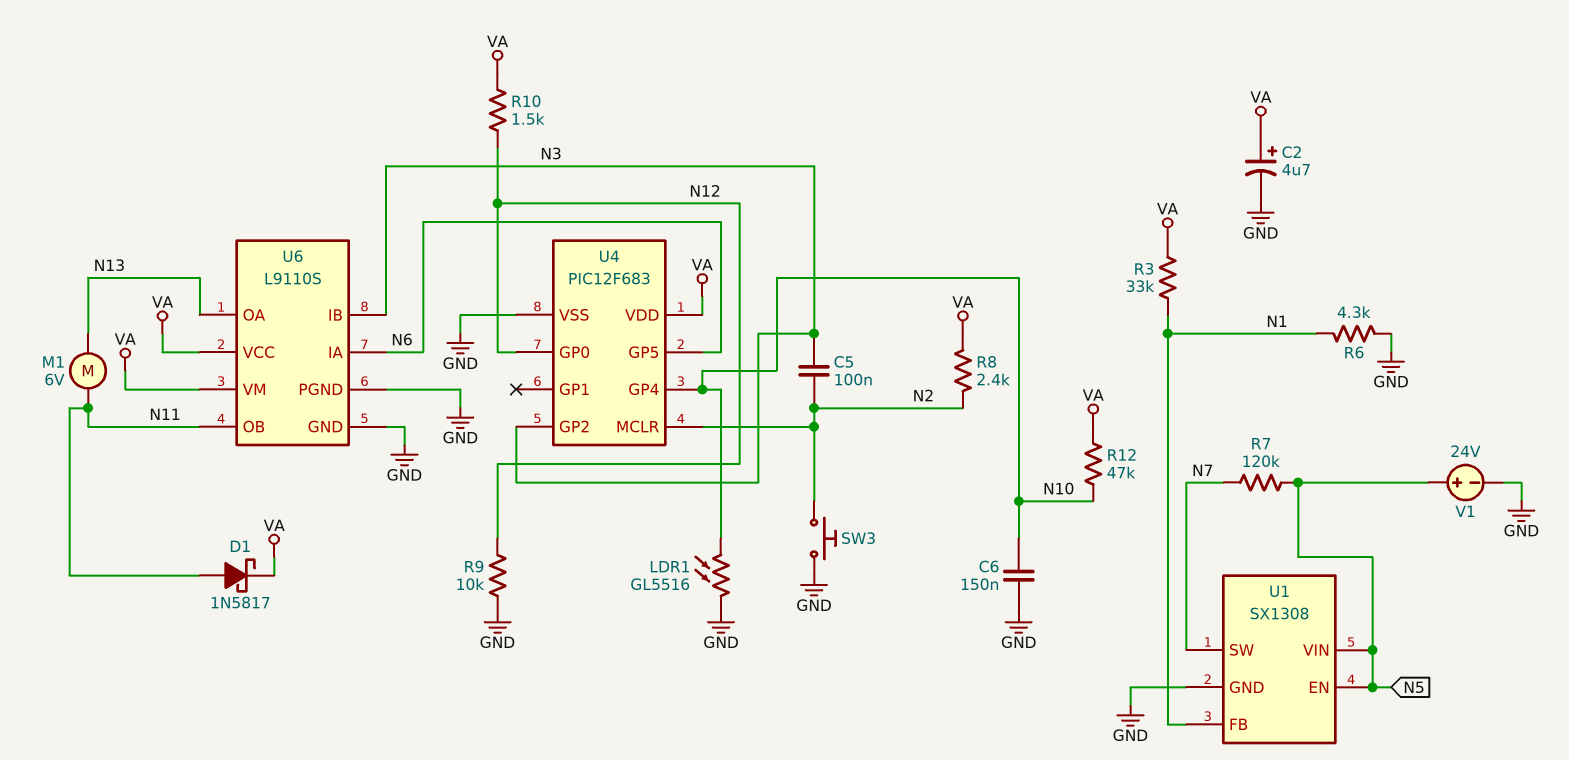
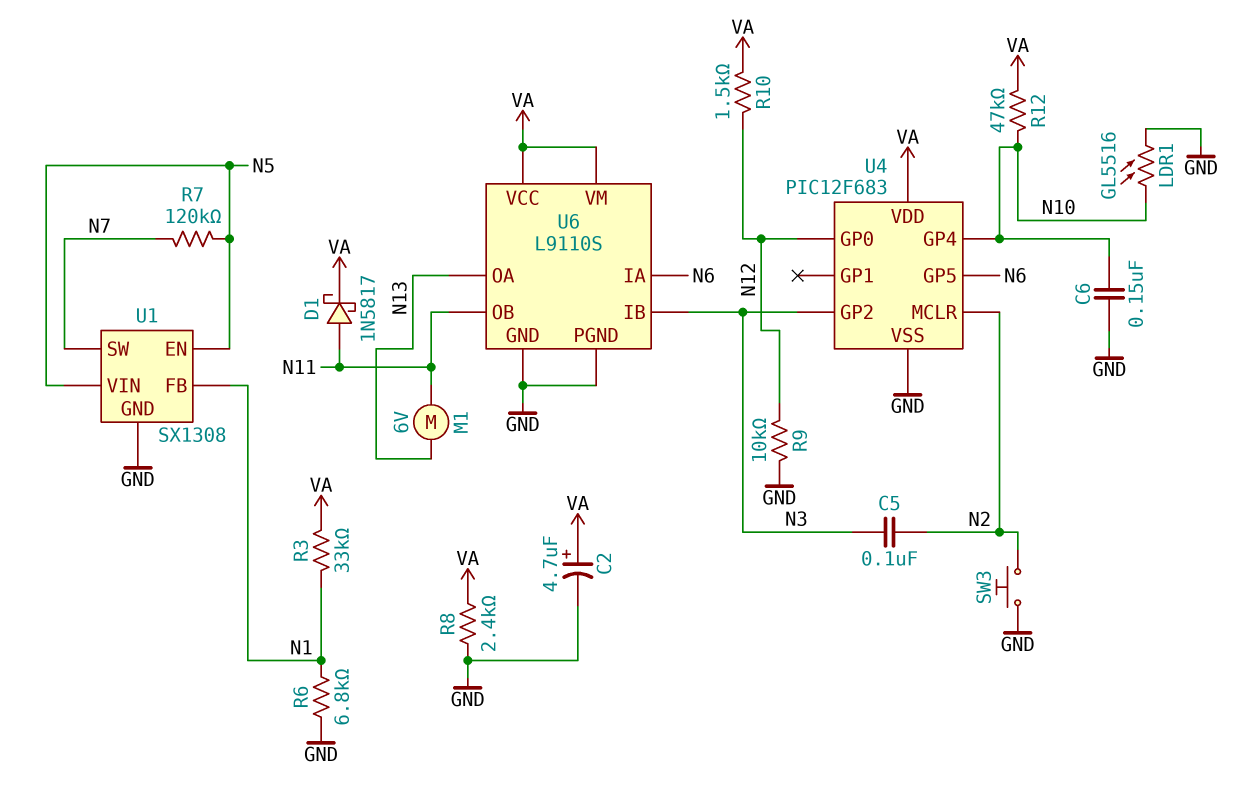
R6: 4.3k (GND, N1) -> 6.8k (GND, N1)
R8: 2.4k (N2, VA) -> 2.4k (GND, VA)
V1: 24V (plus N5, minus GND) -> none

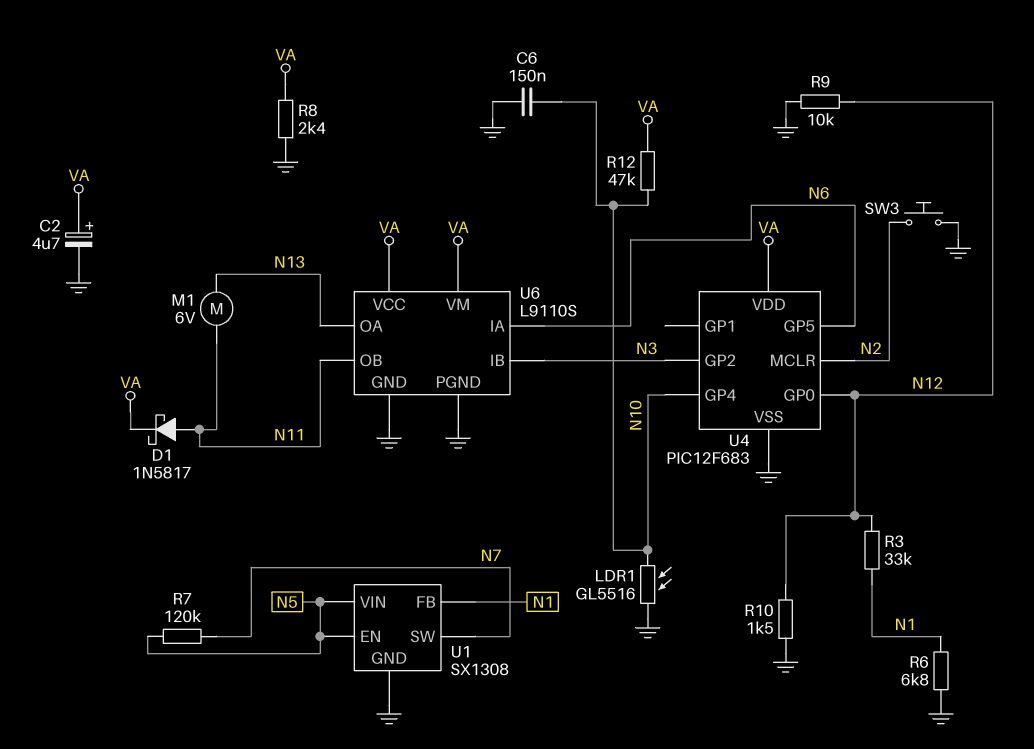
C5: 100nF (N2, N3) -> none
R3: 33k (N1, VA) -> 33k (N1, N12)
R10: 1.5k (N12, VA) -> 1.5k (GND, N12)

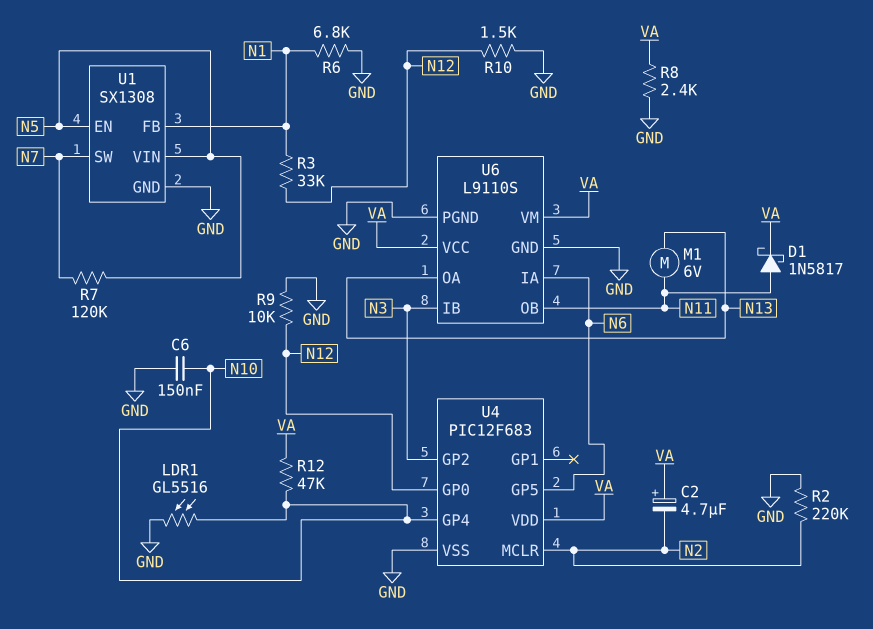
C2: 4.7uF (plus VA, minus GND) -> 4.7uF (plus VA, minus N2)
R2: none -> 220k (GND, N2)
SW3: button (GND, N2) -> none

